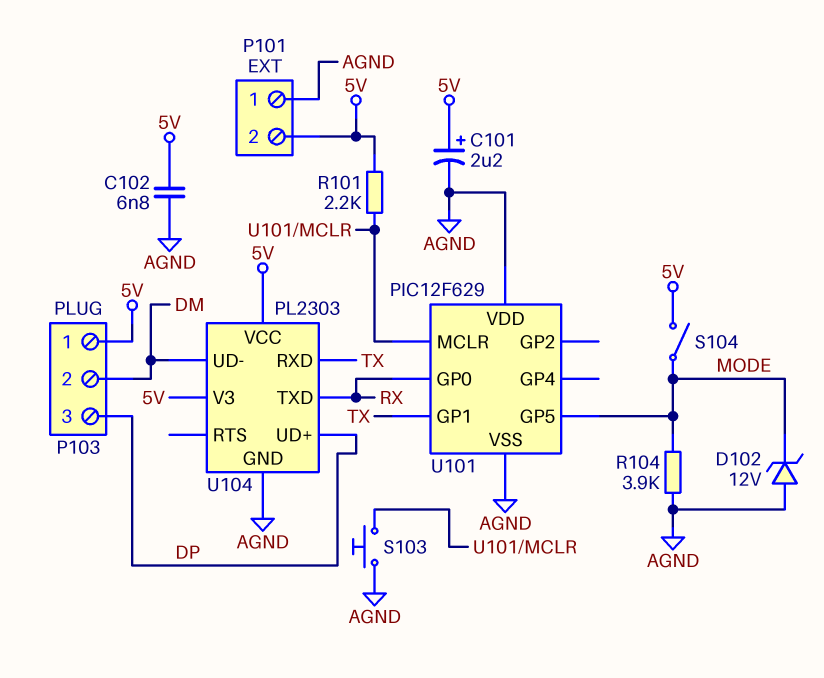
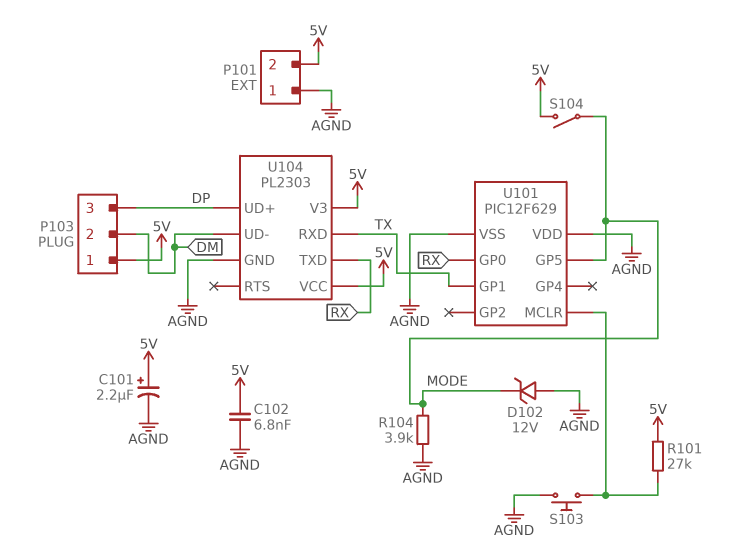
R101: 2.2k (5V, U101/MCLR) -> 27k (5V, U101/MCLR)

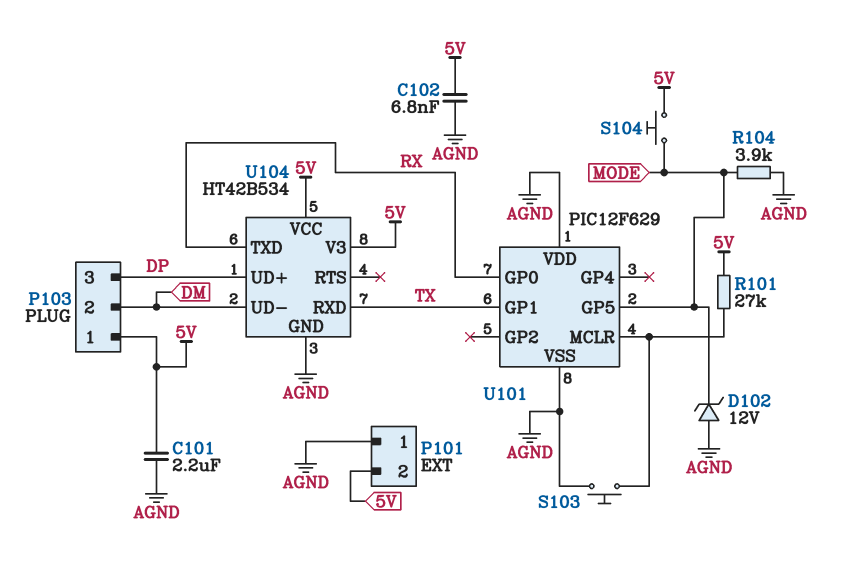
C101: 2.2uF (plus 5V, minus AGND) -> 2.2uF (5V, AGND)
S104: switch (5V, MODE) -> button (5V, MODE)
U104: PL2303 -> HT42B534

